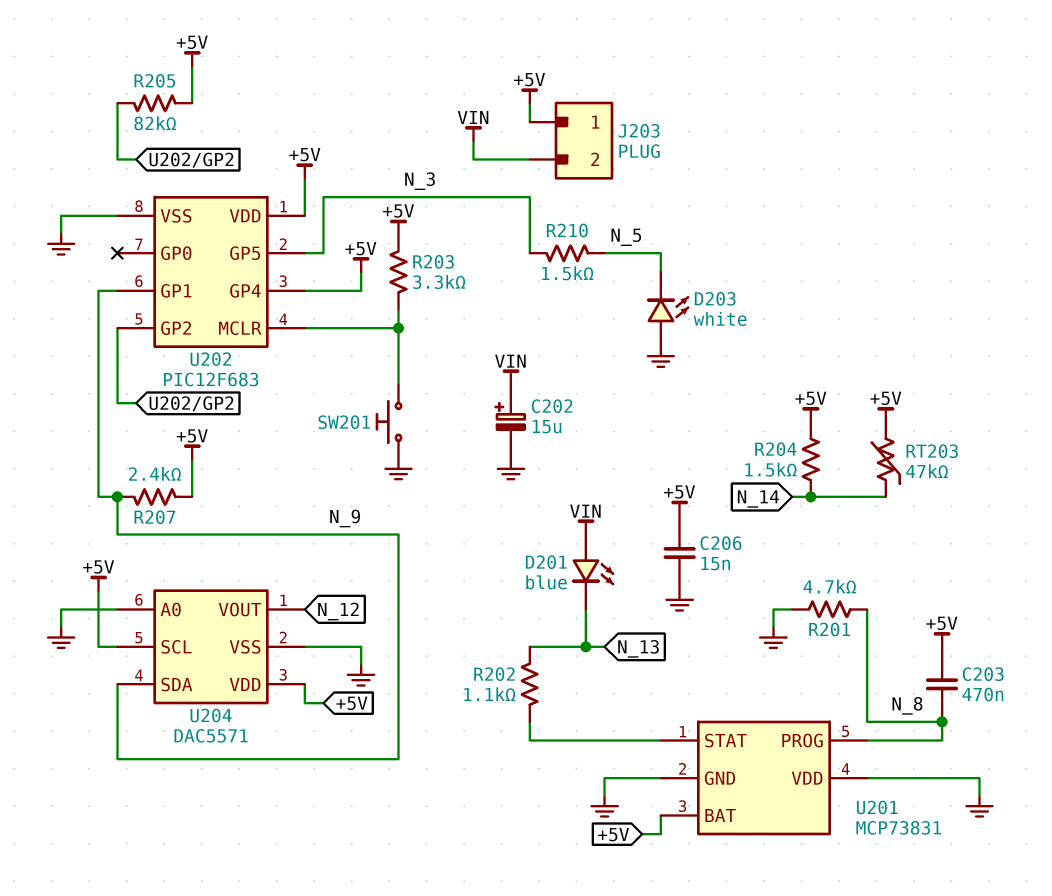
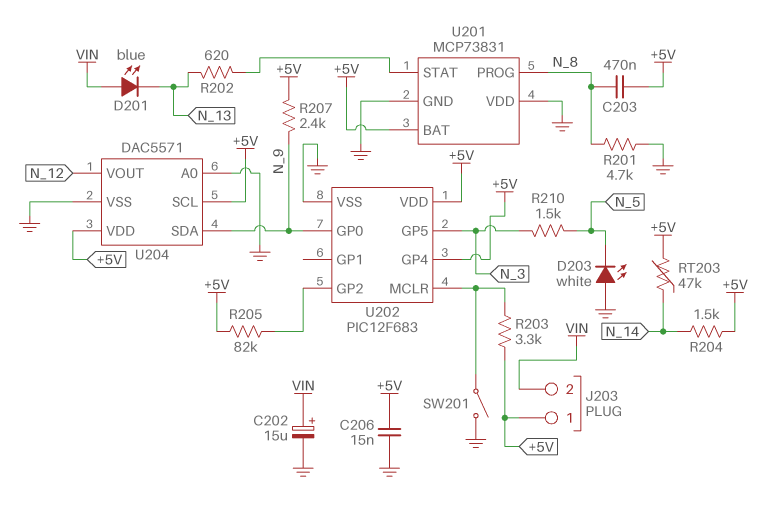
R202: 1.1k (N_13, U201/STAT) -> 620 (N_13, U201/STAT)
SW201: button (GND, U202/MCLR) -> switch (GND, U202/MCLR)
U202 pin GP0: none -> N_9
U202 pin GP1: N_9 -> none

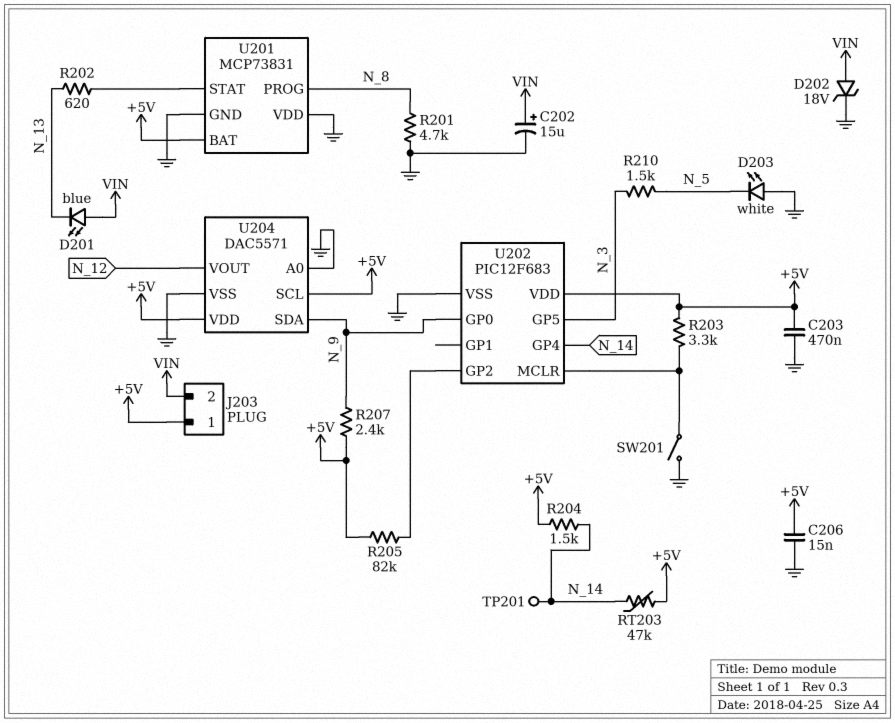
C203: 470nF (+5V, N_8) -> 470nF (+5V, GND)
D202: none -> zener 18V (A VIN, K GND)
TP201: none -> test point (N_14)
U202 pin GP4: +5V -> N_14

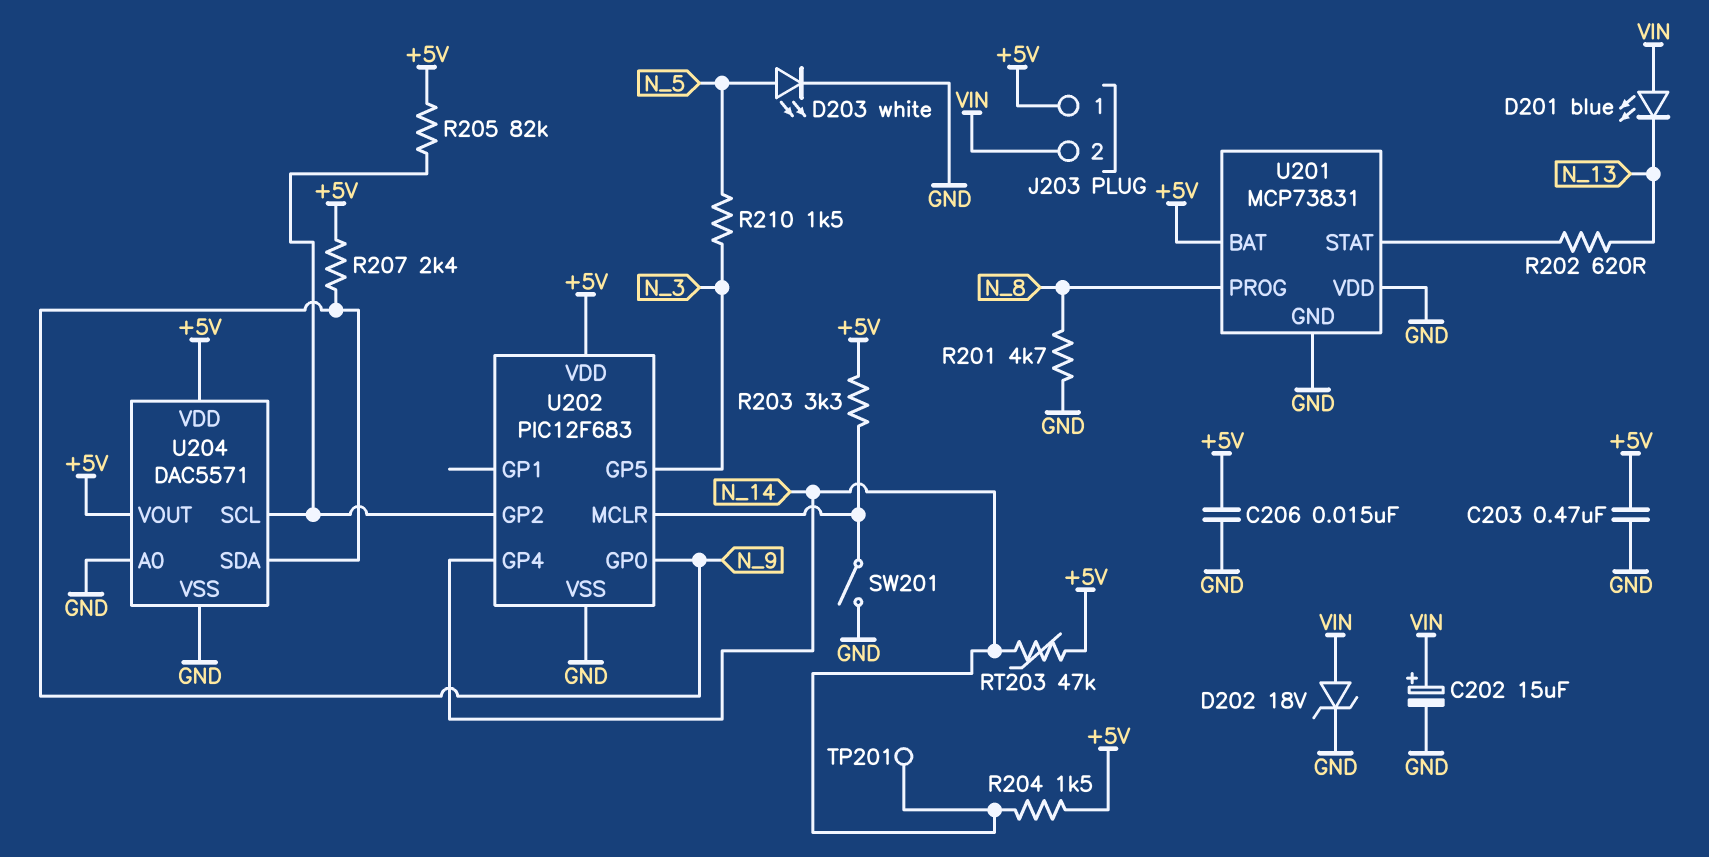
D203: LED white (A GND, K N_5) -> LED white (A N_5, K GND)
U204 pin SCL: +5V -> U202/GP2
U204 pin VOUT: N_12 -> +5V

